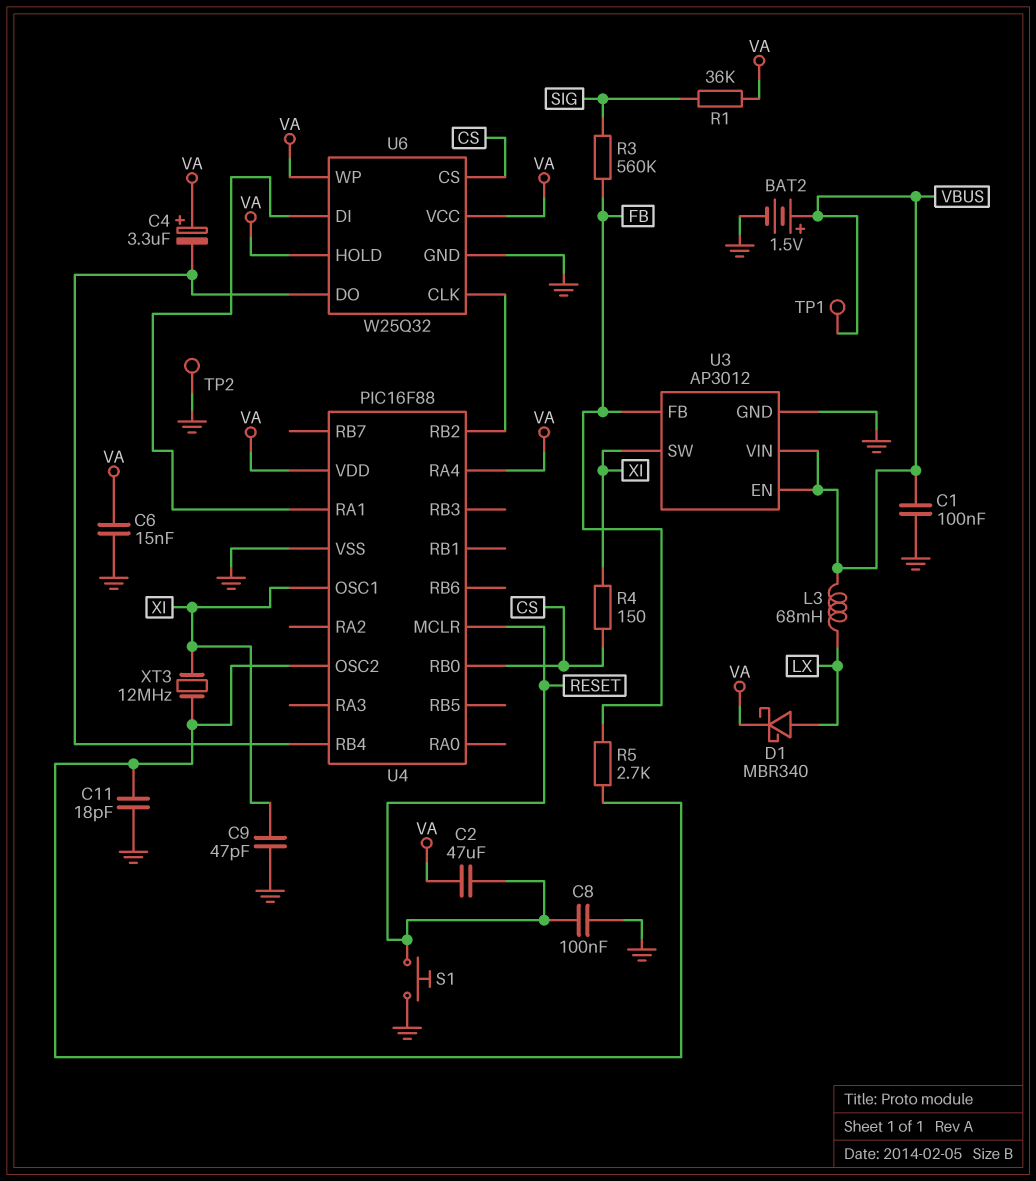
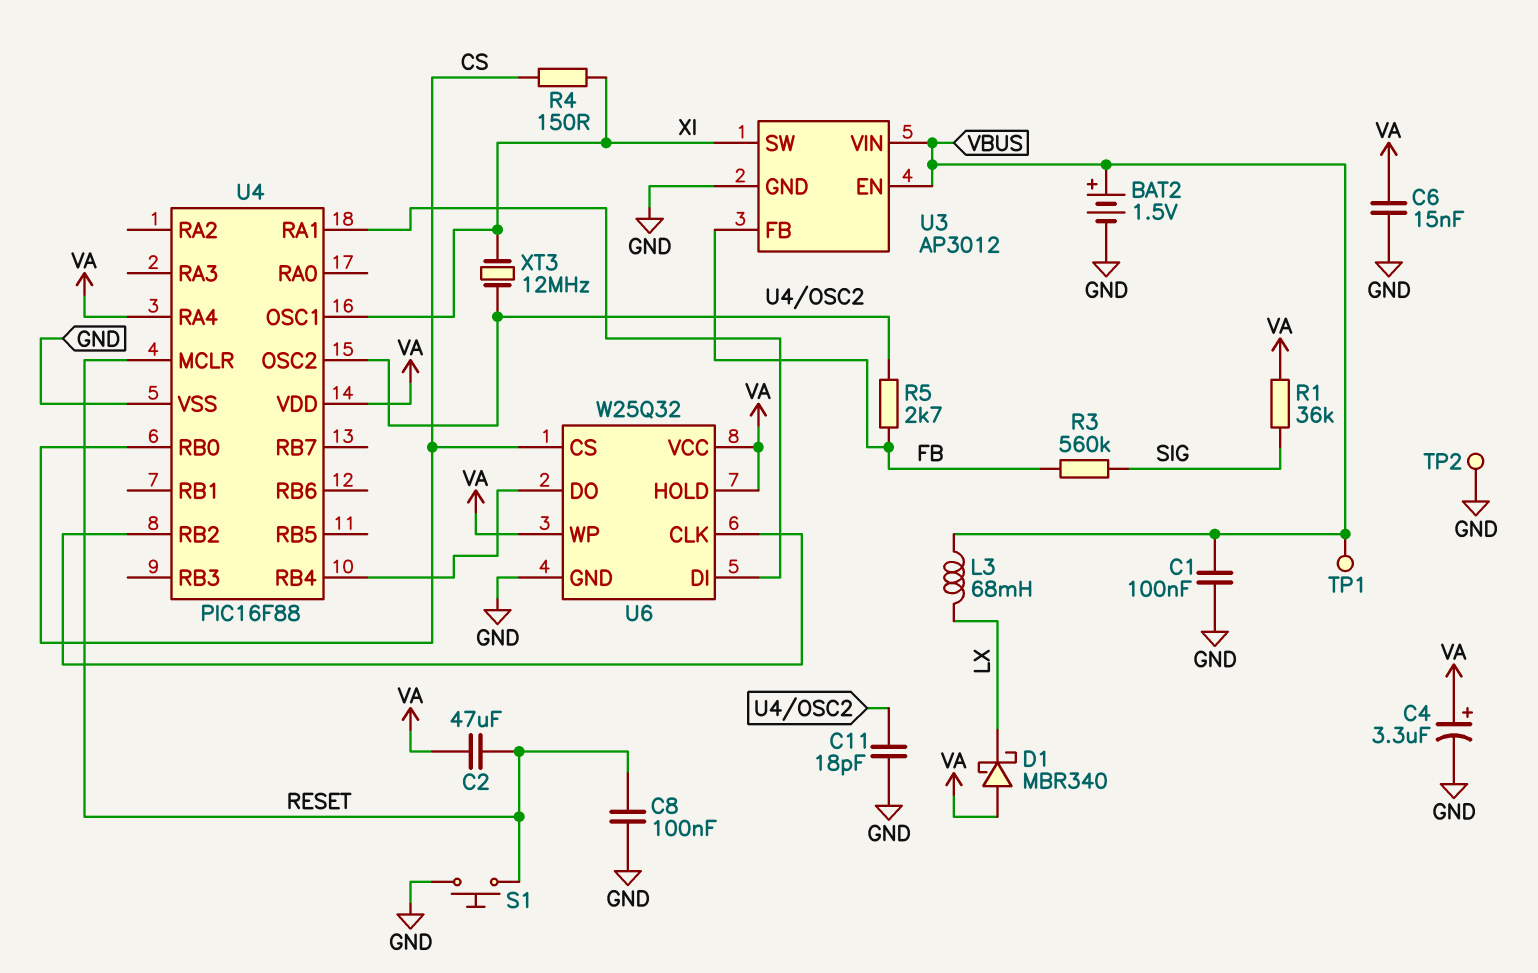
C4: 3.3uF (plus VA, minus U4/RB4) -> 3.3uF (plus VA, minus GND)
C9: 47pF (GND, XI) -> none
D1: schottky MBR340 (A LX, K VA) -> schottky MBR340 (A VA, K LX)

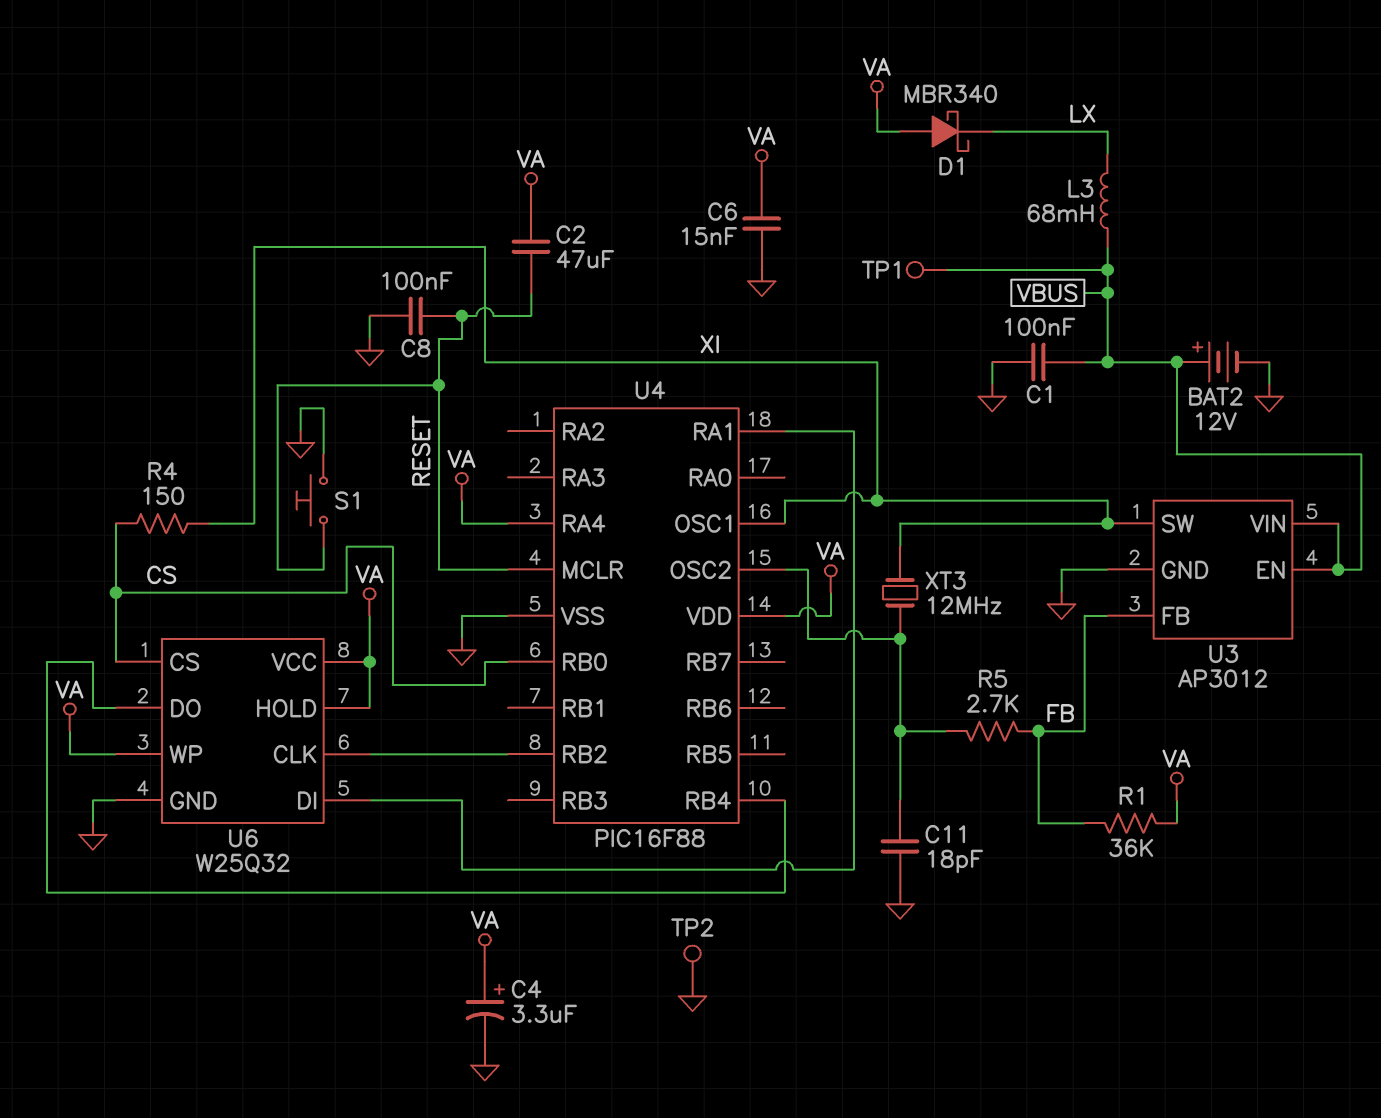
BAT2: 1.5V (plus VBUS, minus GND) -> 12V (plus VBUS, minus GND)
R1: 36k (SIG, VA) -> 36k (FB, VA)
R3: 560k (FB, SIG) -> none

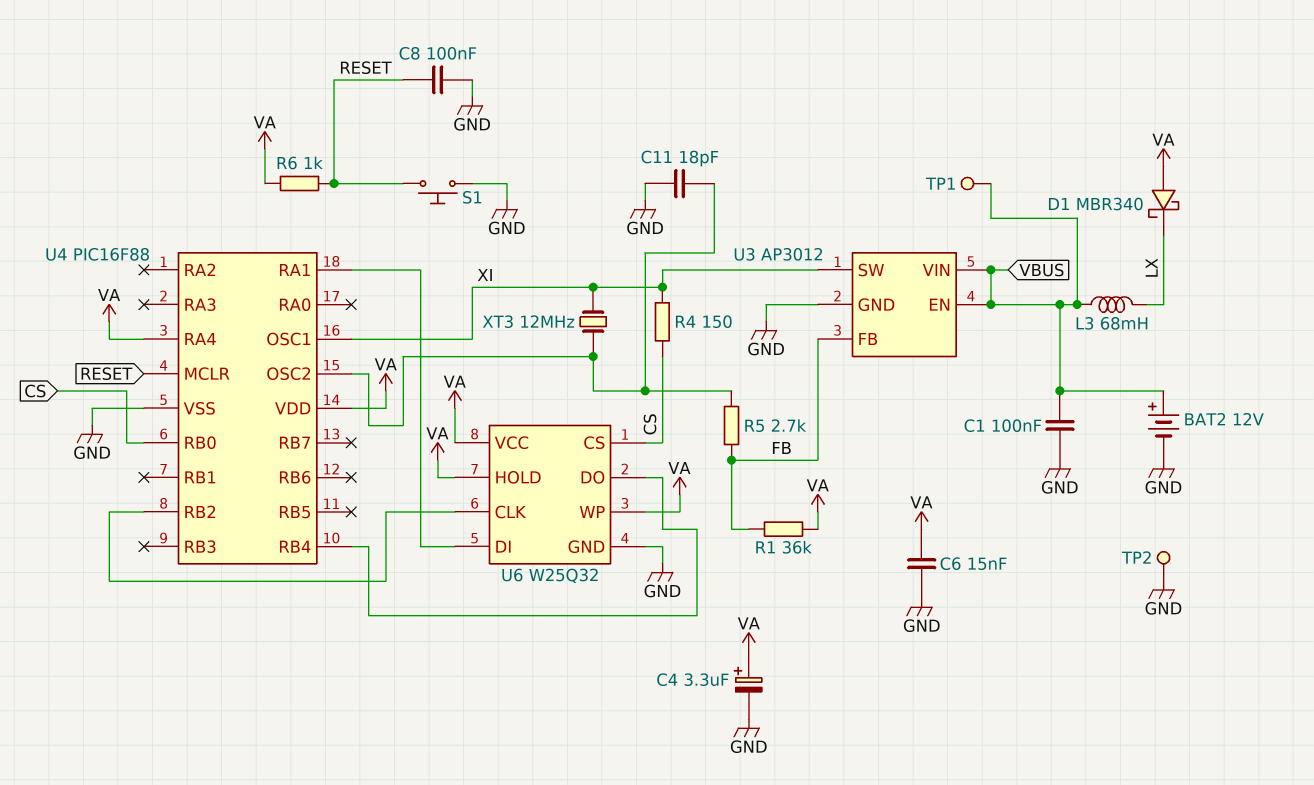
C2: 47uF (RESET, VA) -> none
R6: none -> 1k (RESET, VA)

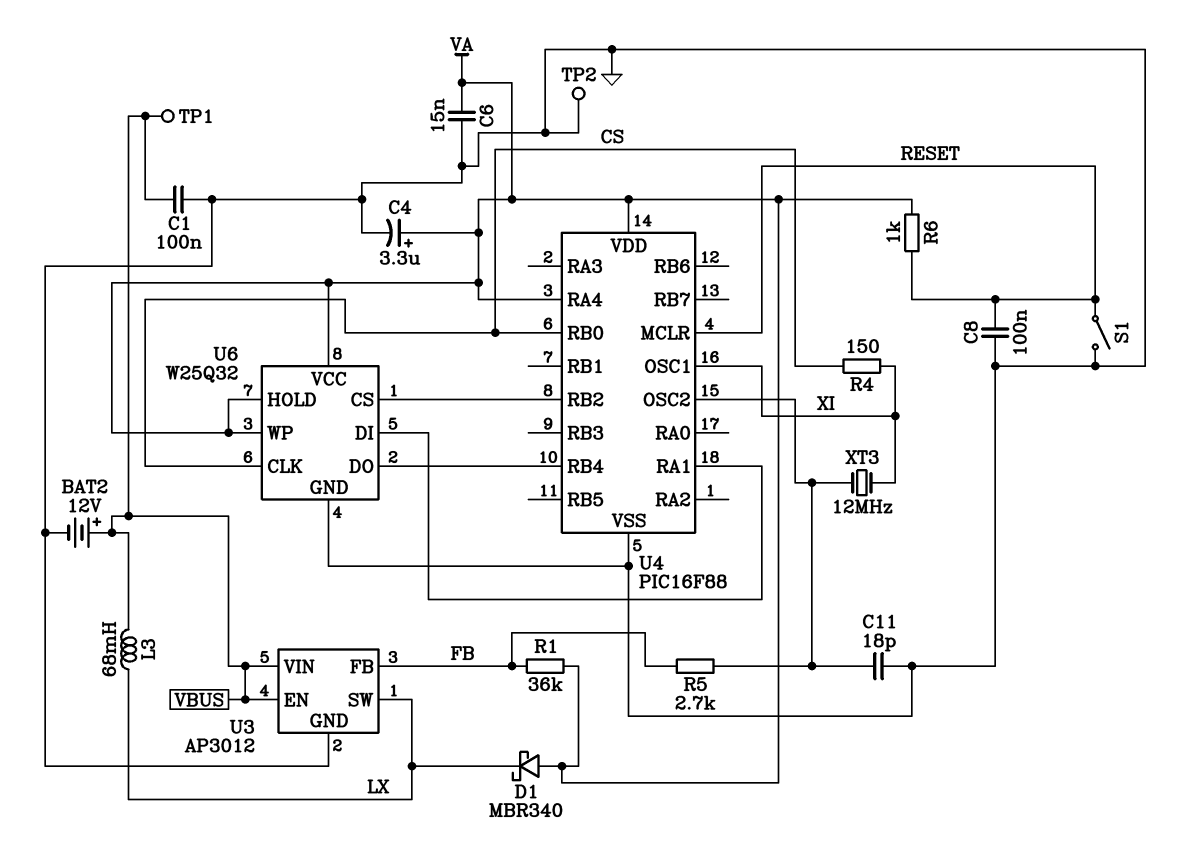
S1: button (GND, RESET) -> switch (GND, RESET)
U3 pin SW: XI -> LX
U6 pin CLK: U4/RB2 -> CS
U6 pin CS: CS -> U4/RB2

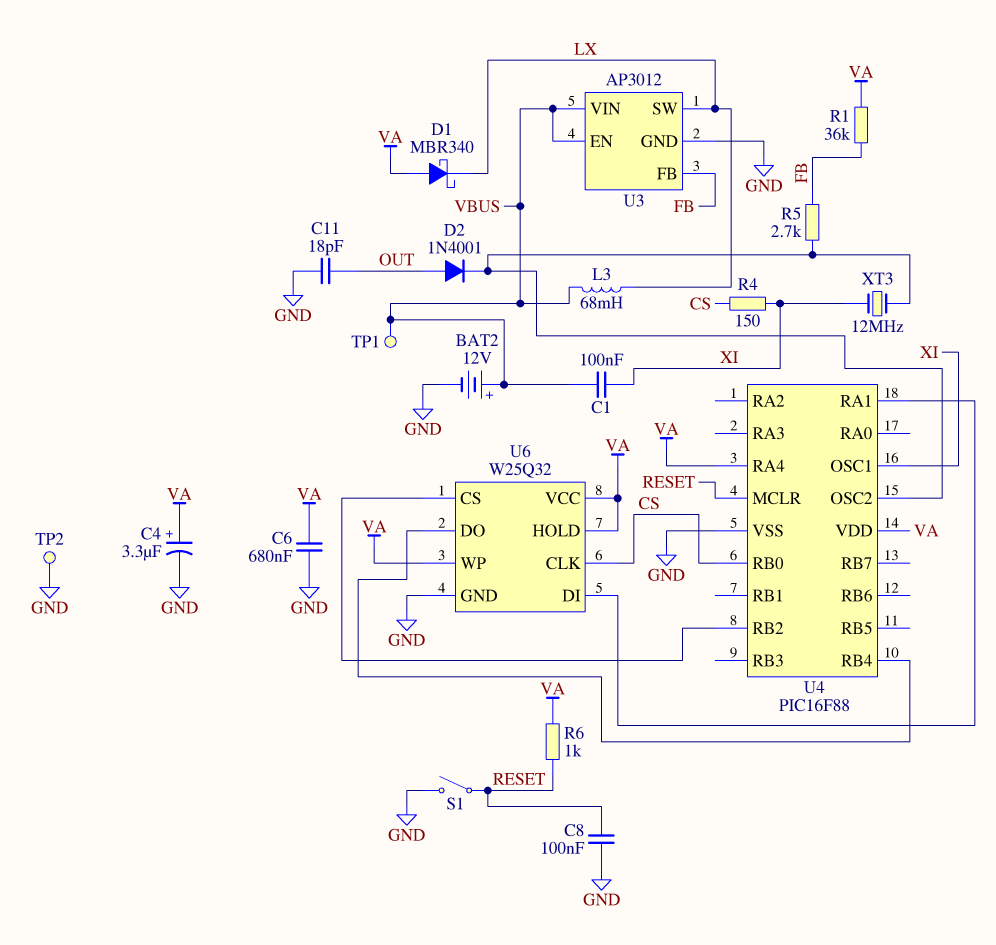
C1: 100nF (GND, VBUS) -> 100nF (VBUS, XI)
C6: 15nF (GND, VA) -> 680nF (GND, VA)
C11: 18pF (GND, U4/OSC2) -> 18pF (GND, OUT)
D2: none -> diode 1N4001 (A OUT, K U4/OSC2)

